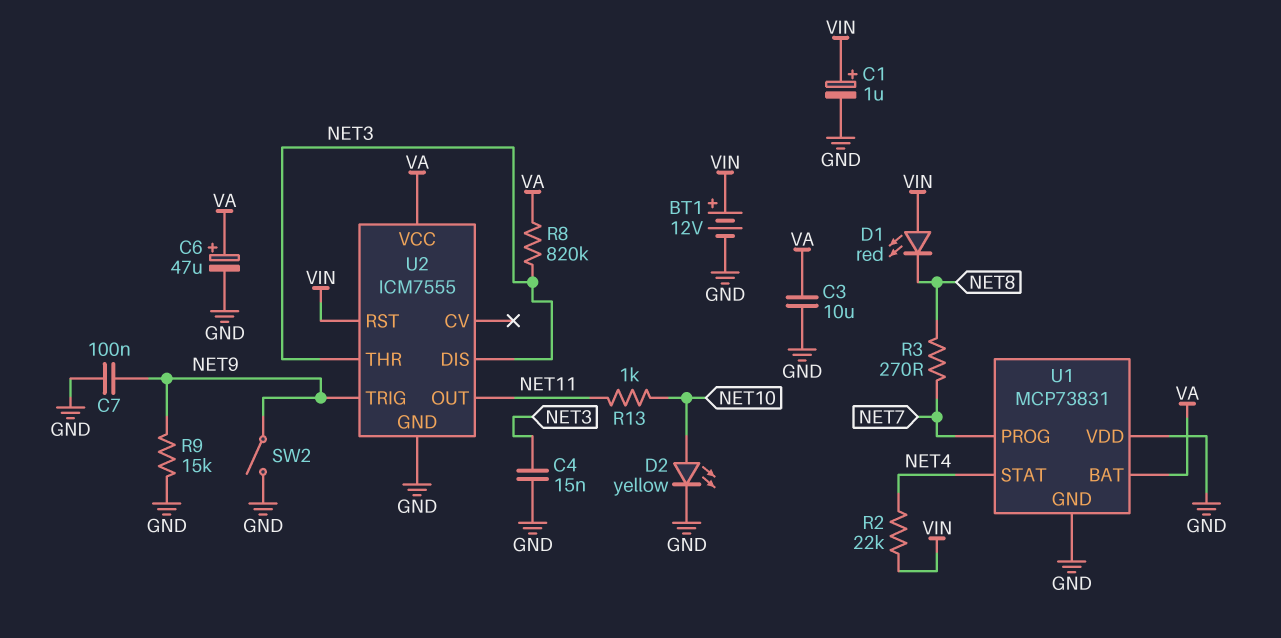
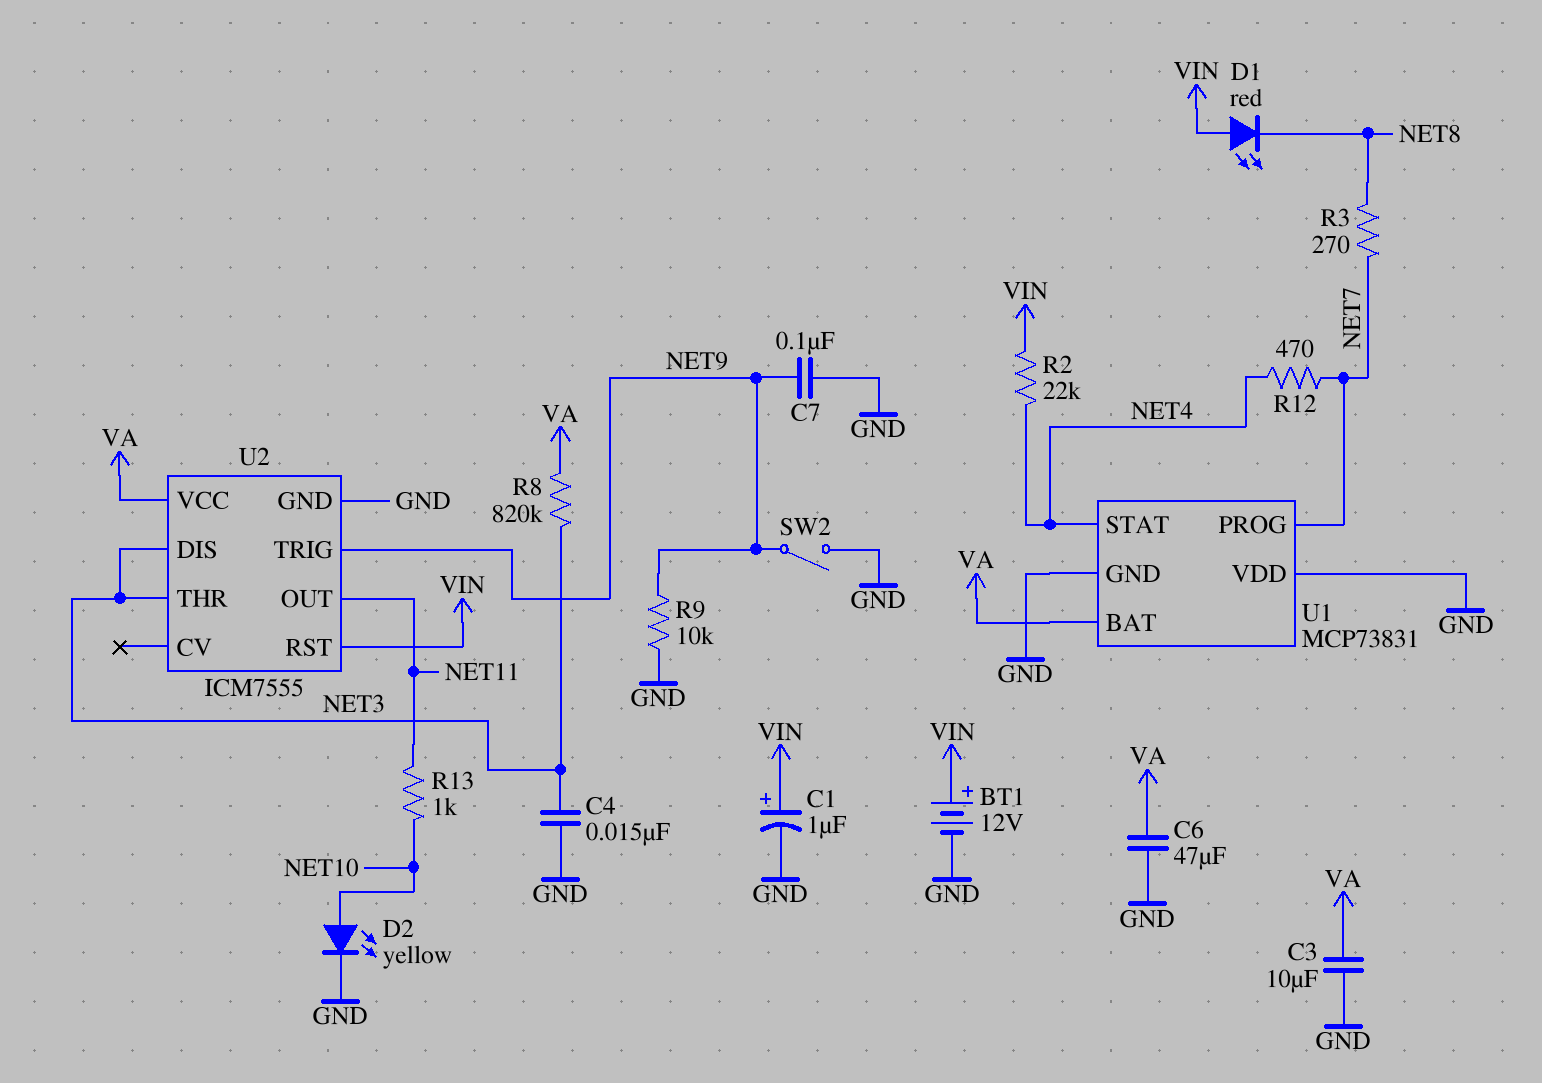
C6: 47uF (plus VA, minus GND) -> 47uF (GND, VA)
R9: 15k (GND, NET9) -> 10k (GND, NET9)
R12: none -> 470 (NET4, NET7)

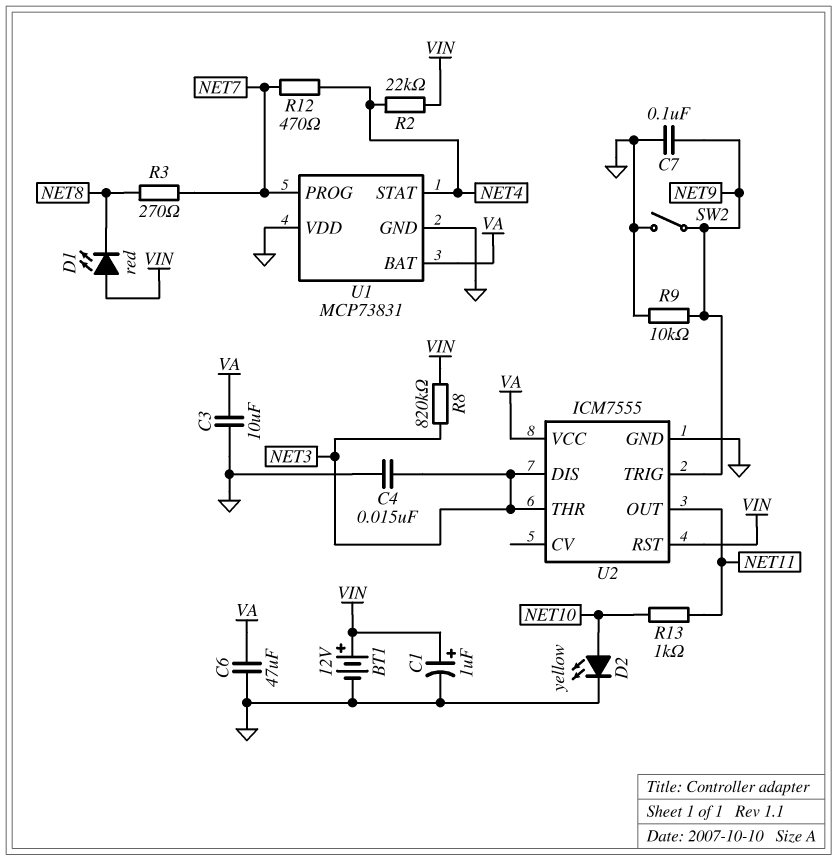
R8: 820k (NET3, VA) -> 820k (NET3, VIN)

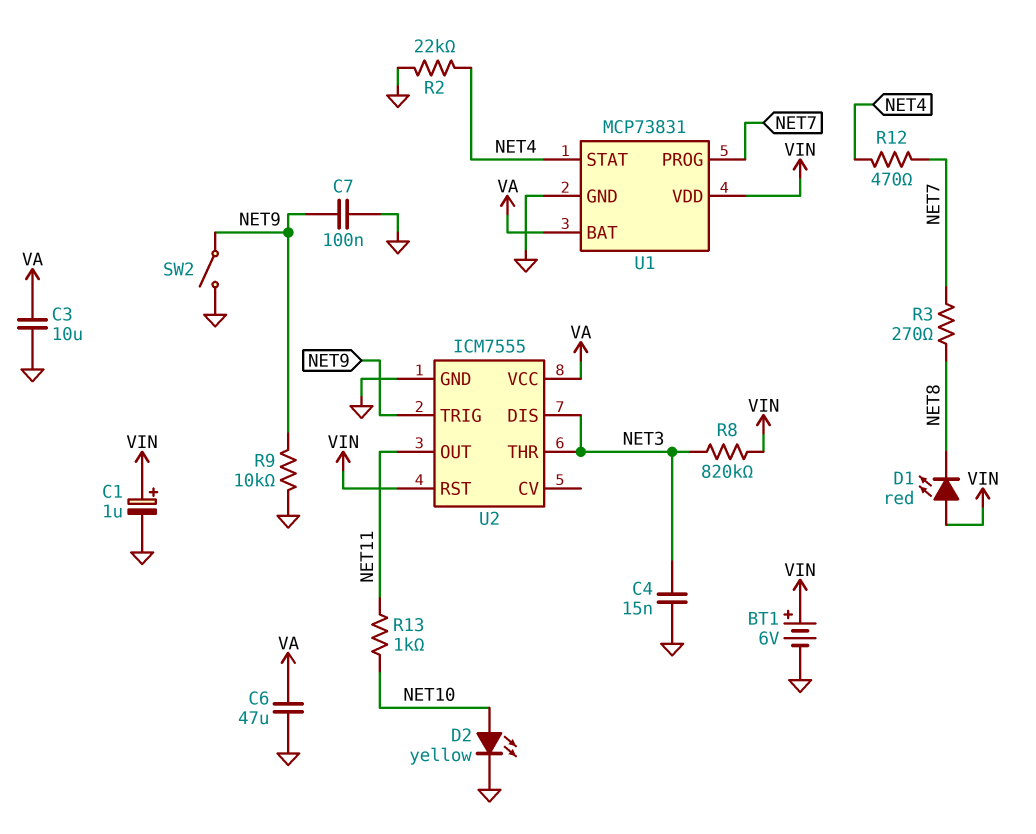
BT1: 12V (plus VIN, minus GND) -> 6V (plus VIN, minus GND)
R2: 22k (NET4, VIN) -> 22k (GND, NET4)
U1 pin VDD: GND -> VIN

